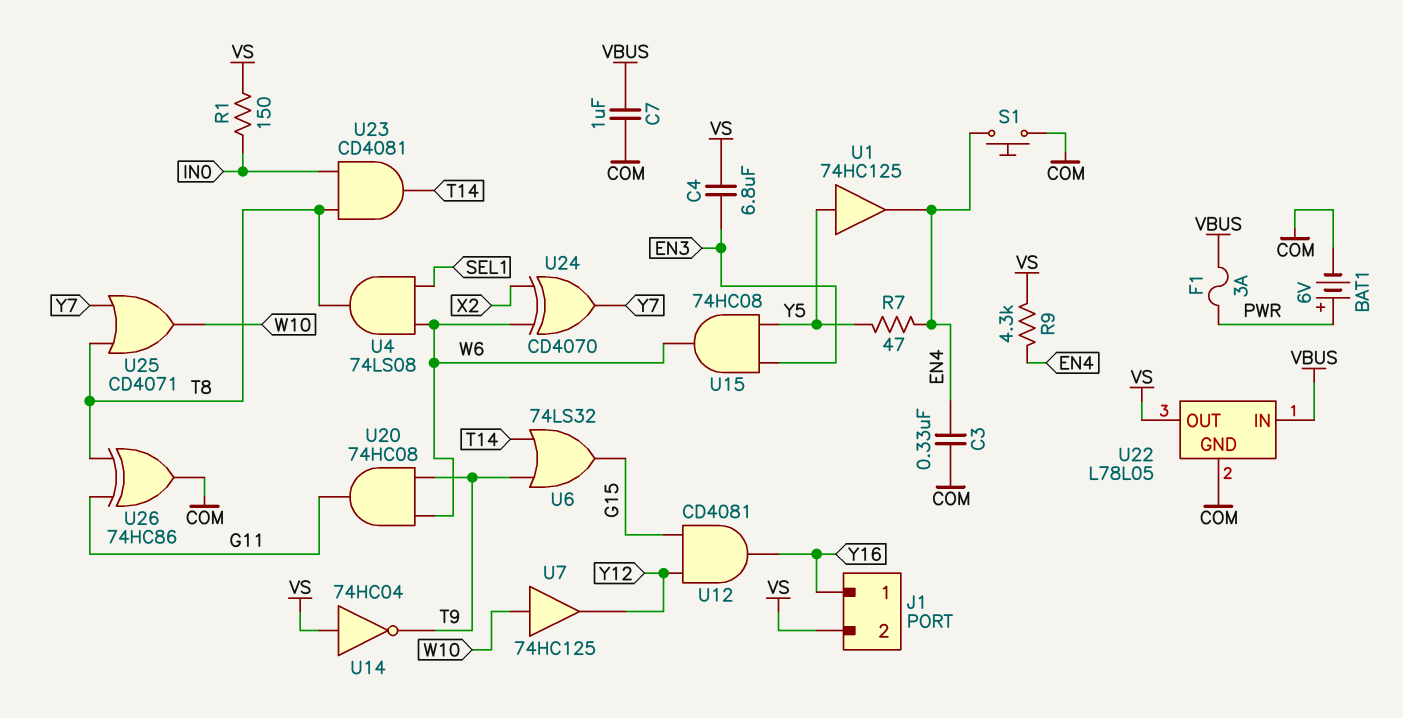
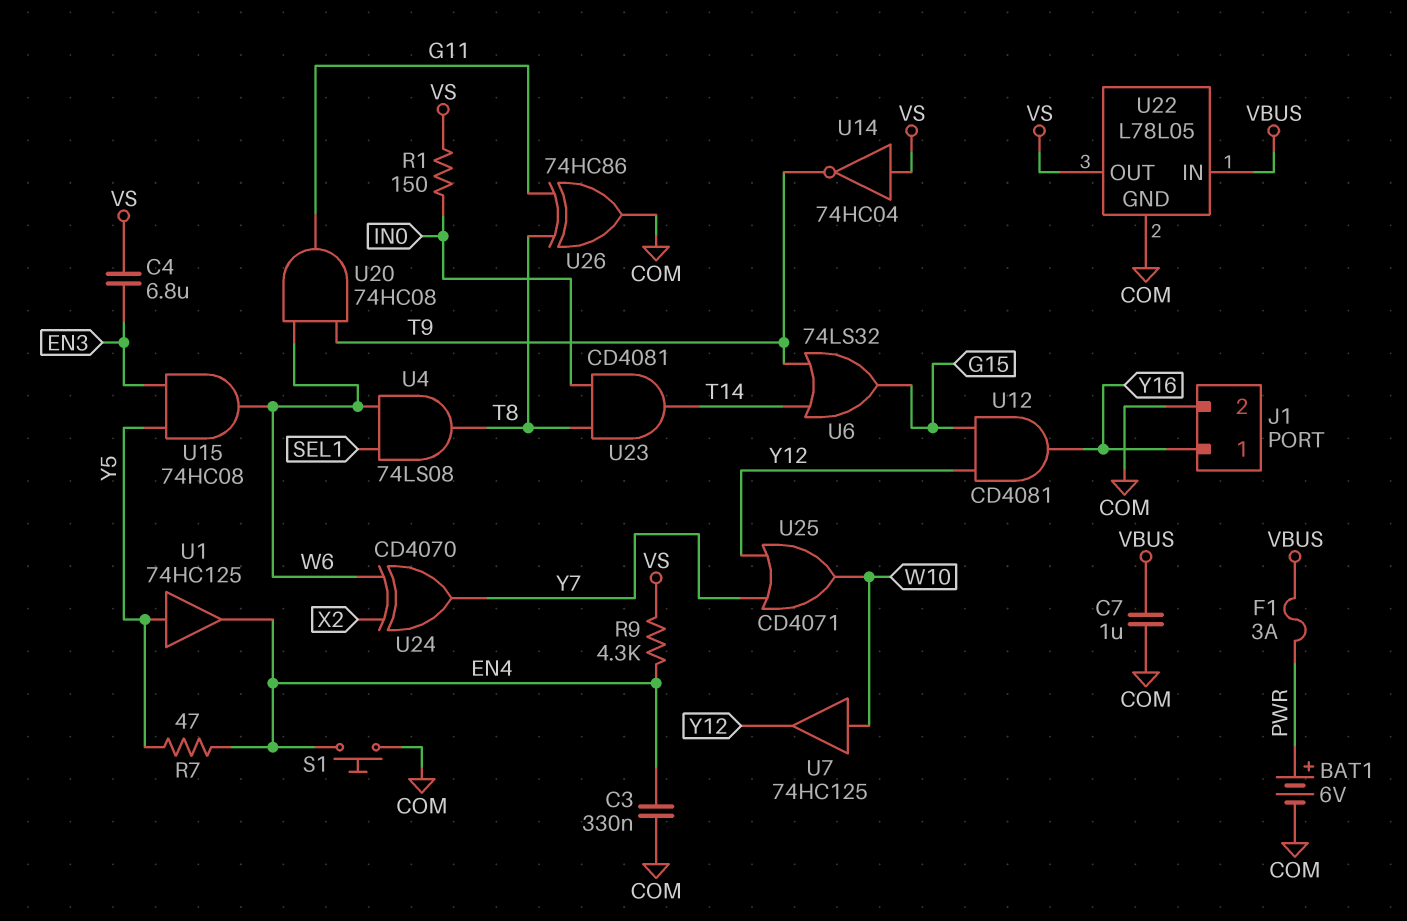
J1 pin 2: VS -> COM
U25: OR CD4071 (in T8, in Y7, out W10) -> OR CD4071 (in Y7, in Y12, out W10)

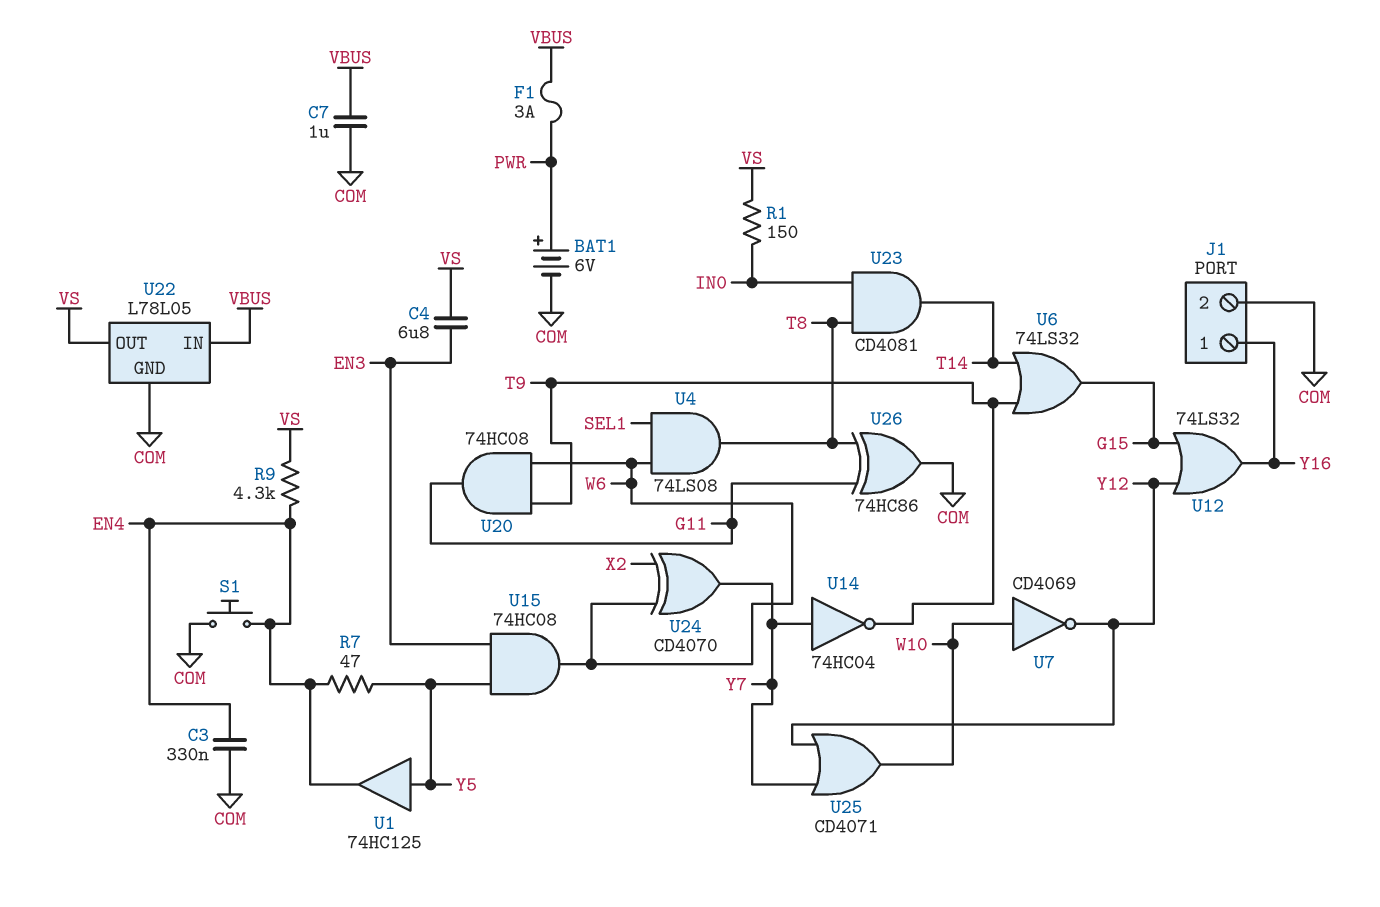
U7: buffer 74HC125 (in W10, out Y12) -> NOT CD4069 (in W10, out Y12)
U12: AND CD4081 (in G15, in Y12, out Y16) -> OR 74LS32 (in G15, in Y12, out Y16)
U14: NOT 74HC04 (in VS, out T9) -> NOT 74HC04 (in Y7, out T9)

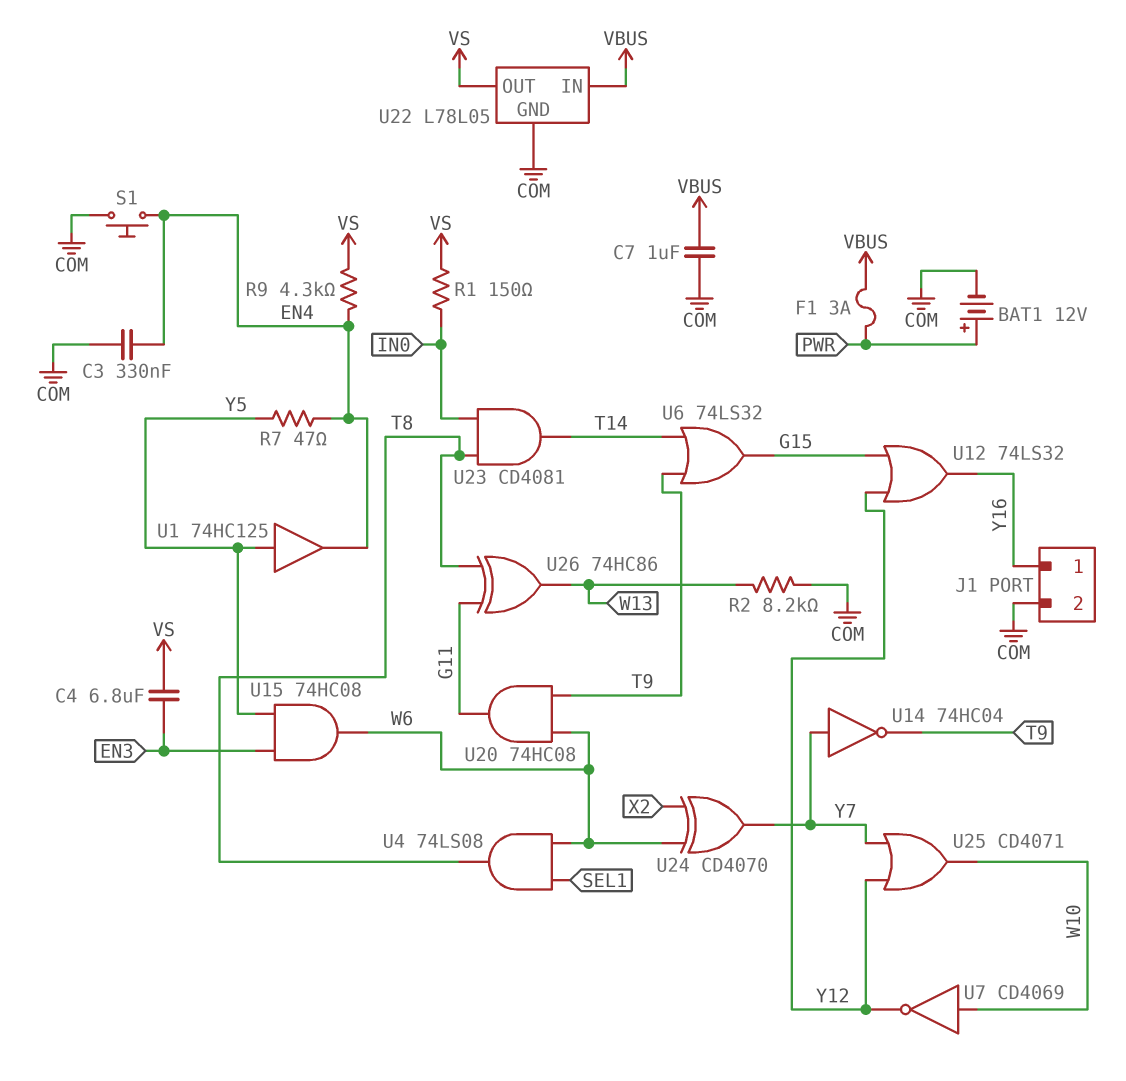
BAT1: 6V (plus PWR, minus COM) -> 12V (plus PWR, minus COM)
R2: none -> 8.2k (COM, W13)
U26: XOR 74HC86 (in G11, in T8, out COM) -> XOR 74HC86 (in G11, in T8, out W13)

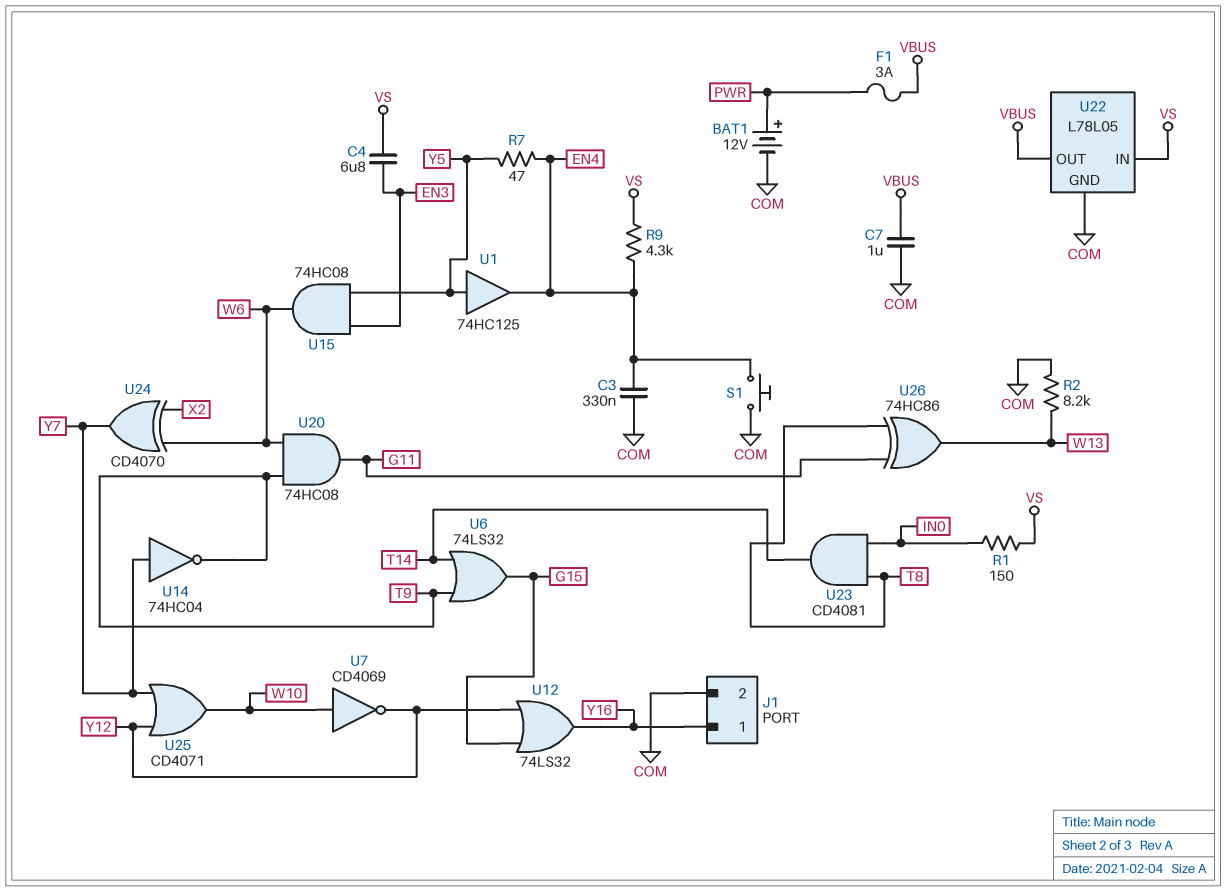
U4: AND 74LS08 (in SEL1, in W6, out T8) -> none
U22 pin IN: VBUS -> VS
U22 pin OUT: VS -> VBUS

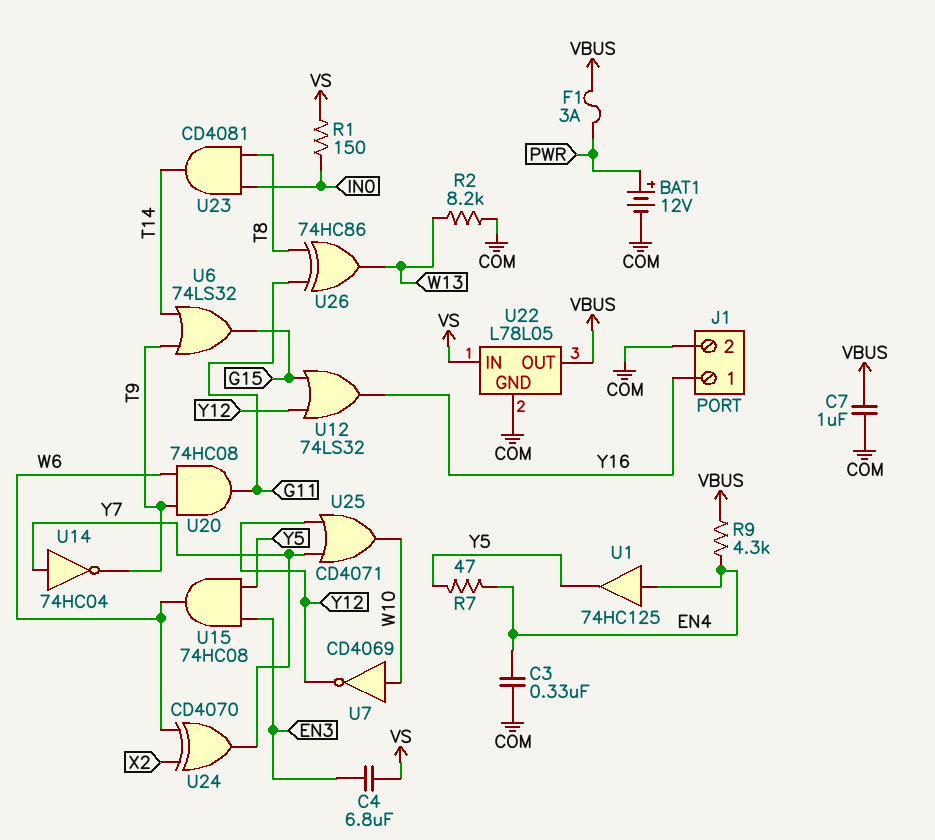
R9: 4.3k (EN4, VS) -> 4.3k (EN4, VBUS)
S1: button (COM, EN4) -> none
U1: buffer 74HC125 (in Y5, out EN4) -> buffer 74HC125 (in EN4, out Y5)

